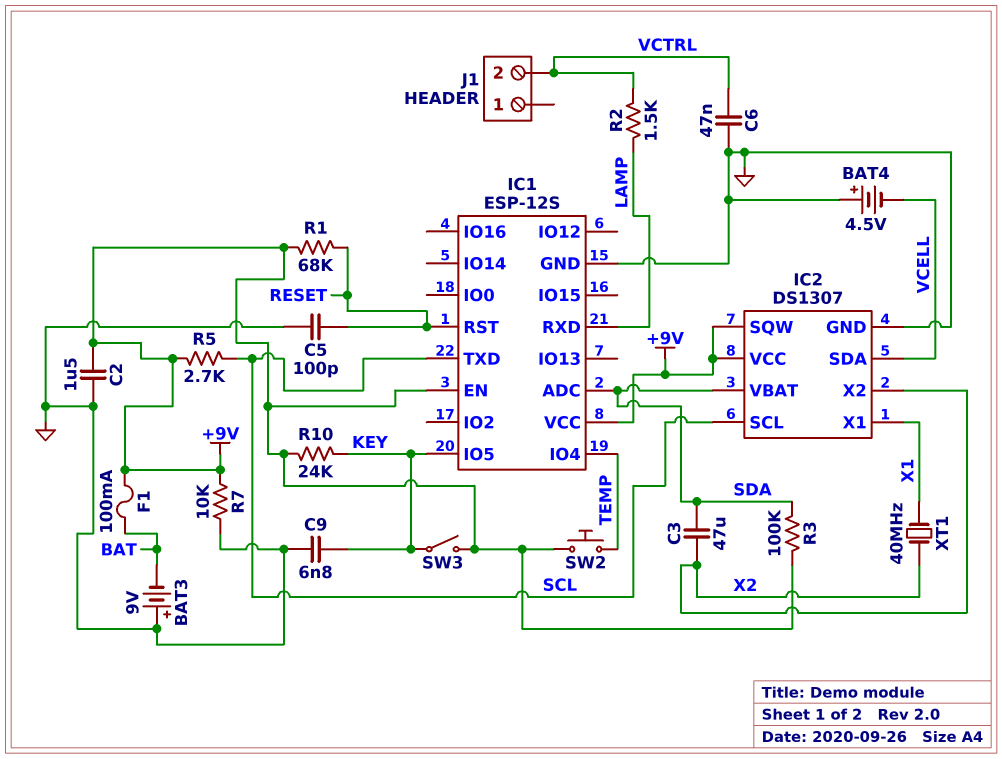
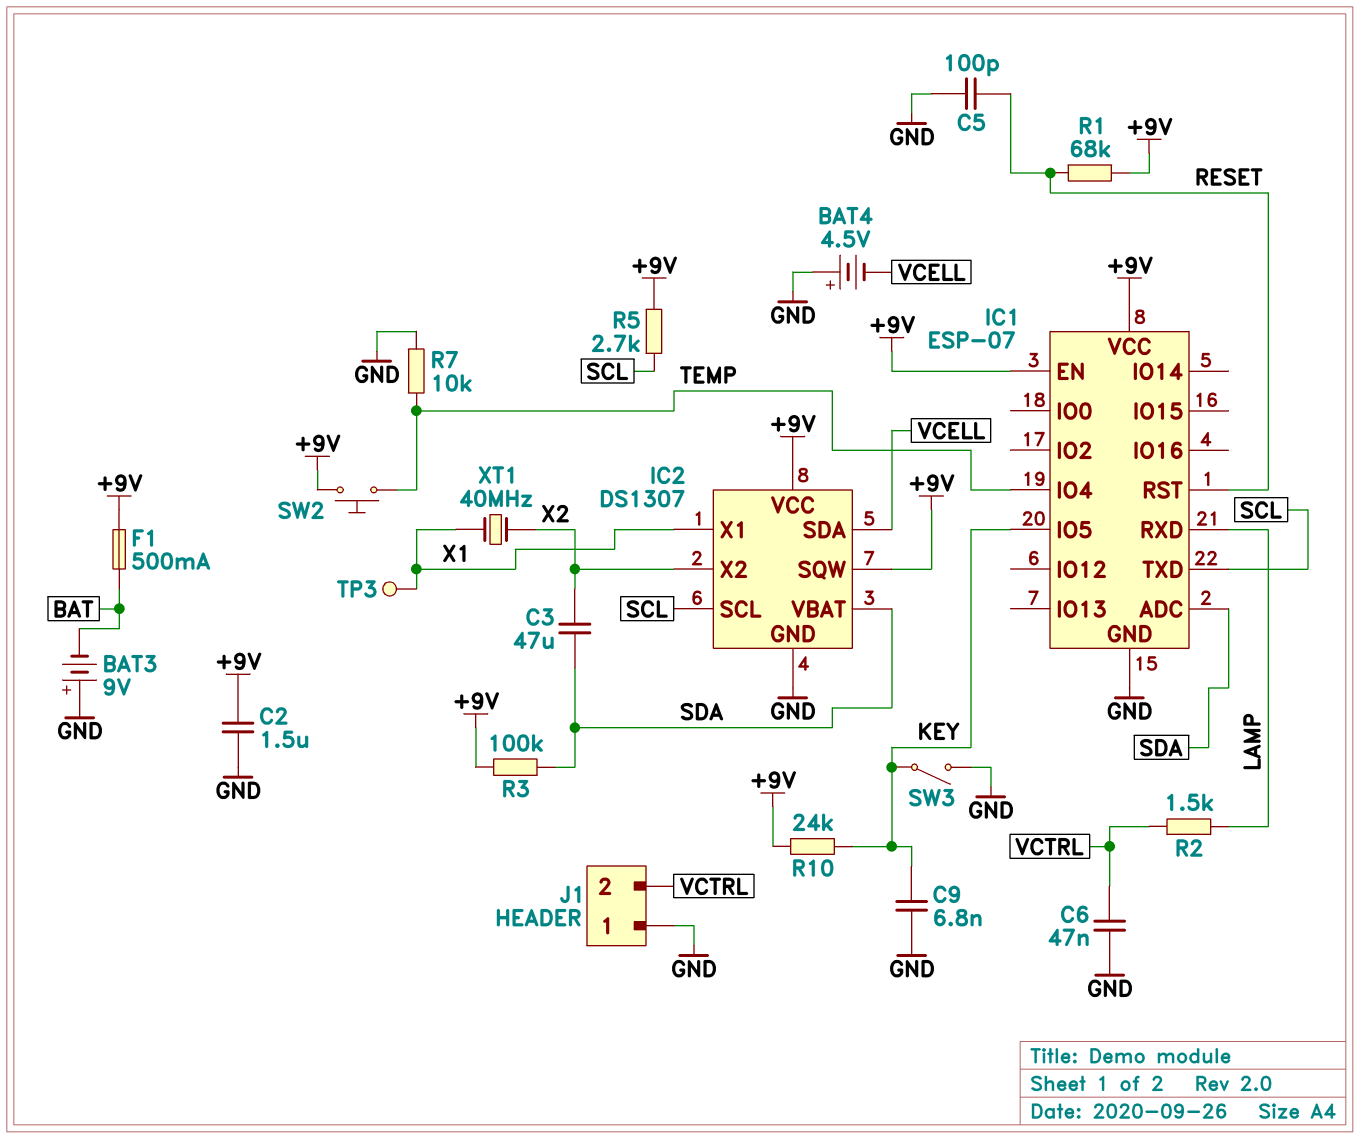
F1: 100mA (+9V, BAT) -> 500mA (+9V, BAT)
IC1: ESP-12S -> ESP-07
J1 pin 1: none -> GND
R7: 10k (+9V, GND) -> 10k (GND, TEMP)
SW3: switch (+9V, KEY) -> switch (GND, KEY)
TP3: none -> test point (X1)

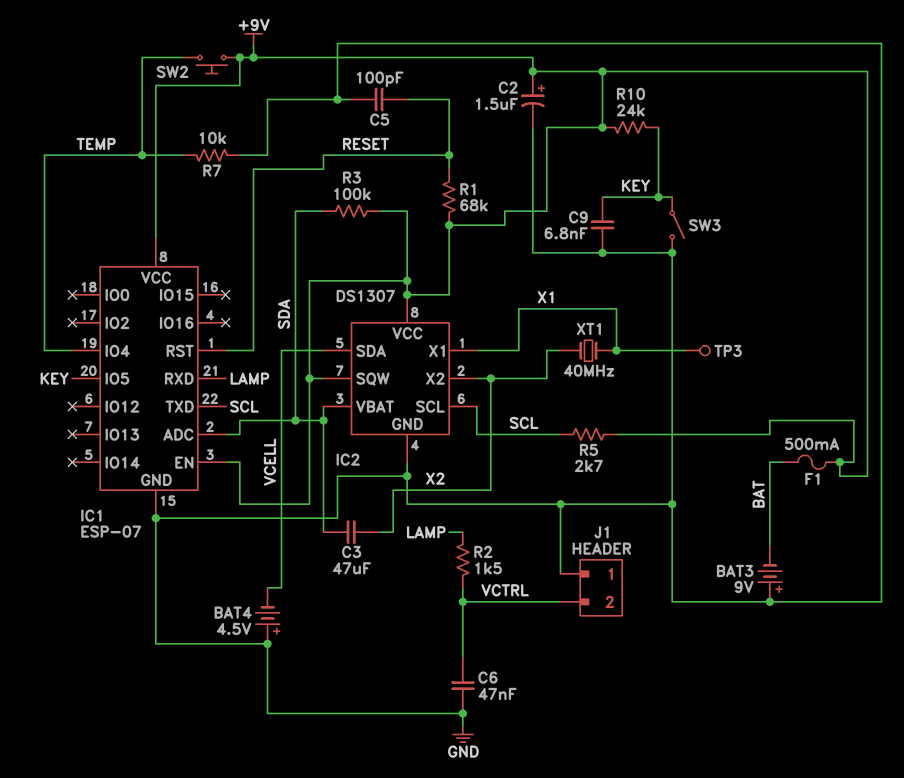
C2: 1.5uF (+9V, GND) -> 1.5uF (plus +9V, minus GND)

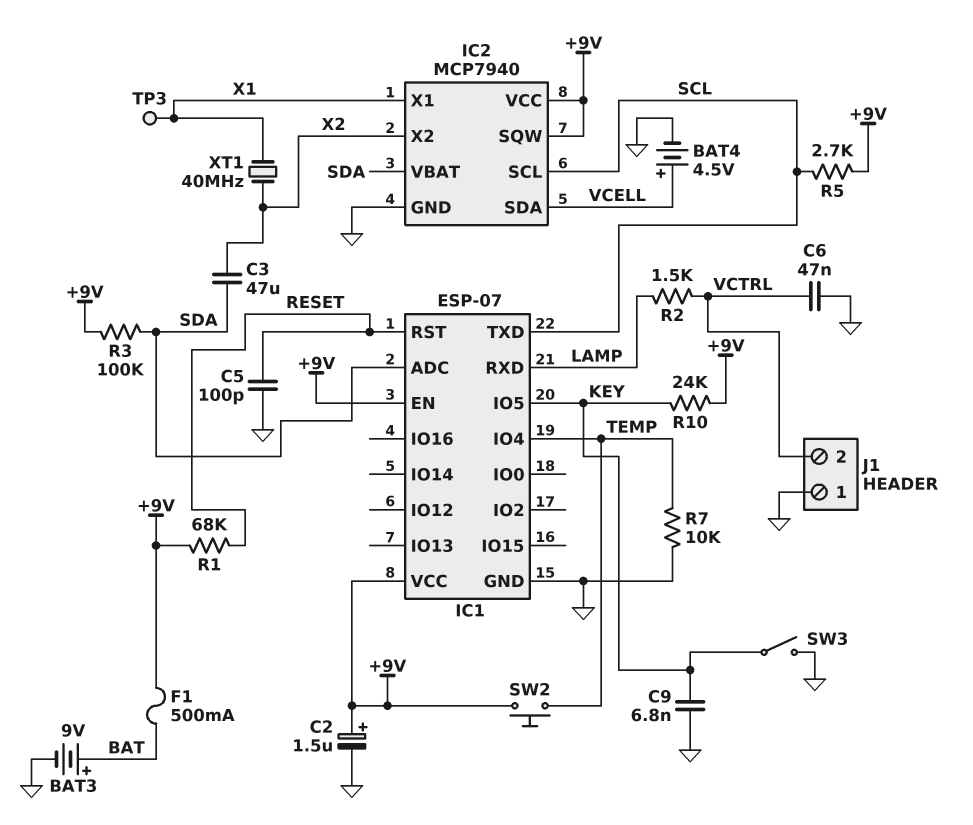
BAT3: 9V (plus GND, minus BAT) -> 9V (plus BAT, minus GND)
BAT4: 4.5V (plus GND, minus VCELL) -> 4.5V (plus VCELL, minus GND)
IC2: DS1307 -> MCP7940

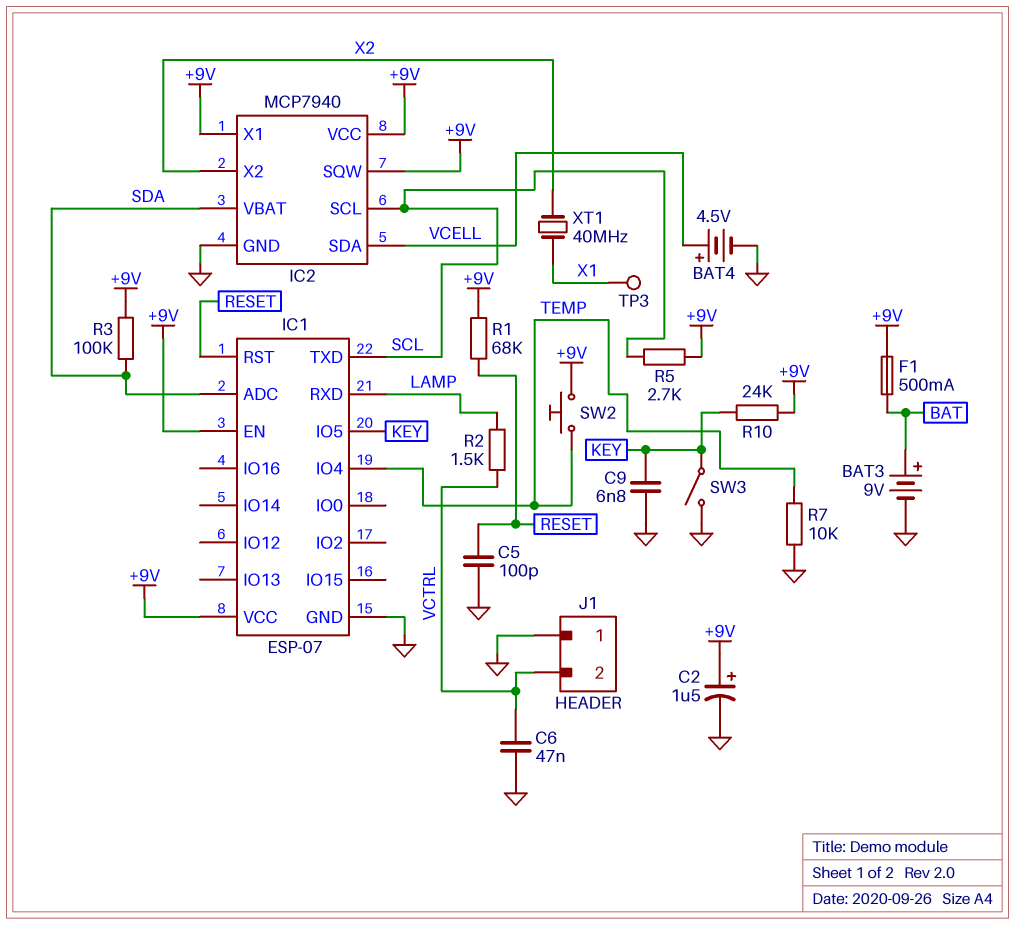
C3: 47uF (SDA, X2) -> none
IC2 pin X1: X1 -> +9V

